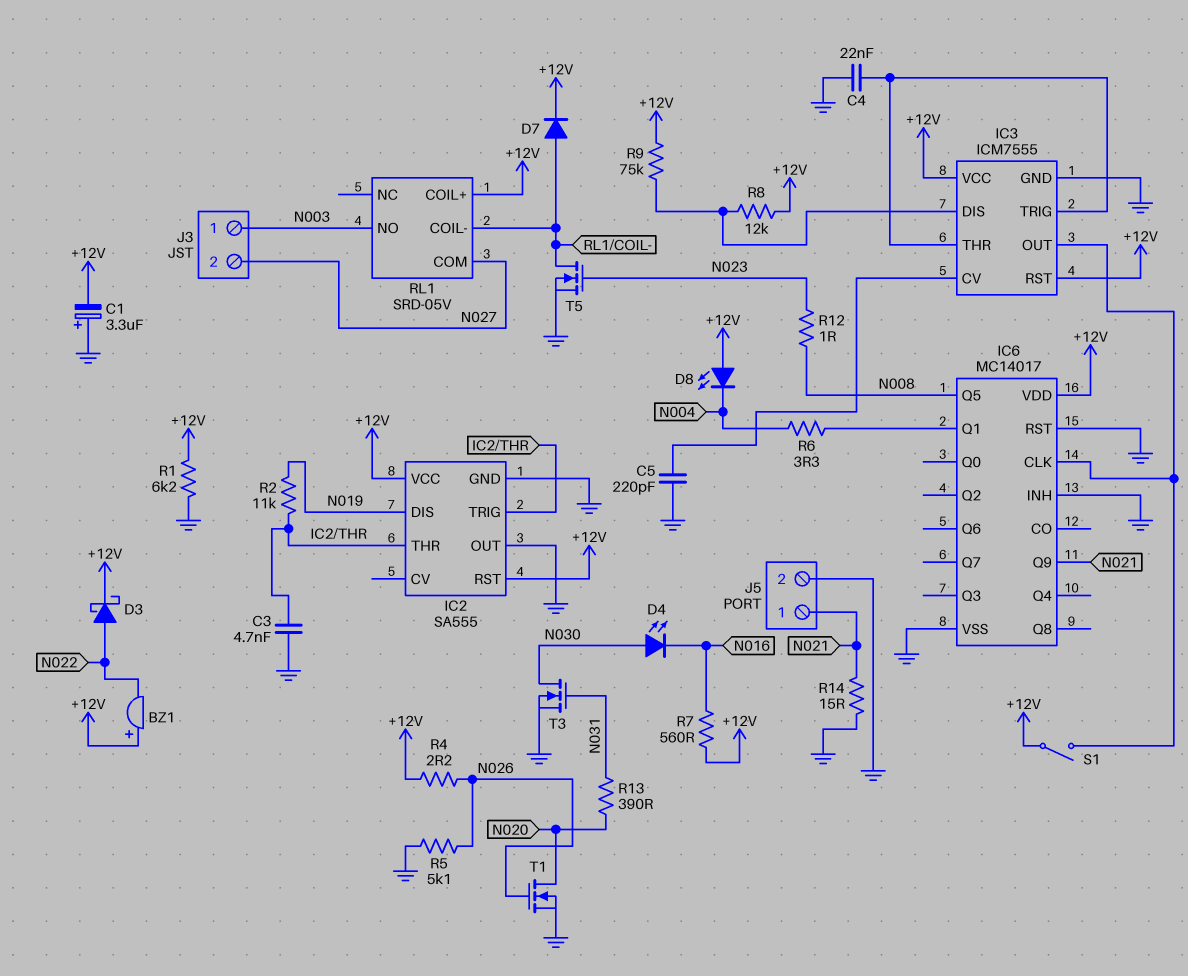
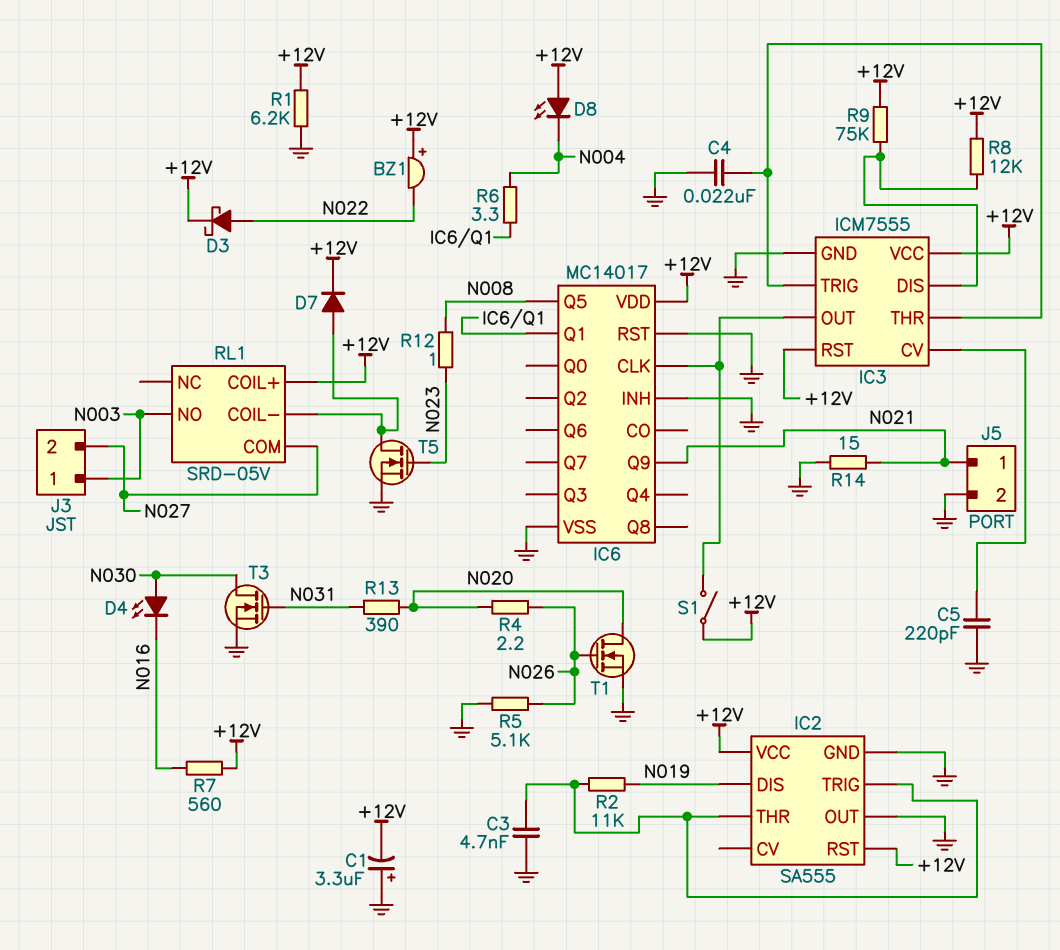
R4: 2.2 (+12V, N026) -> 2.2 (N020, N026)

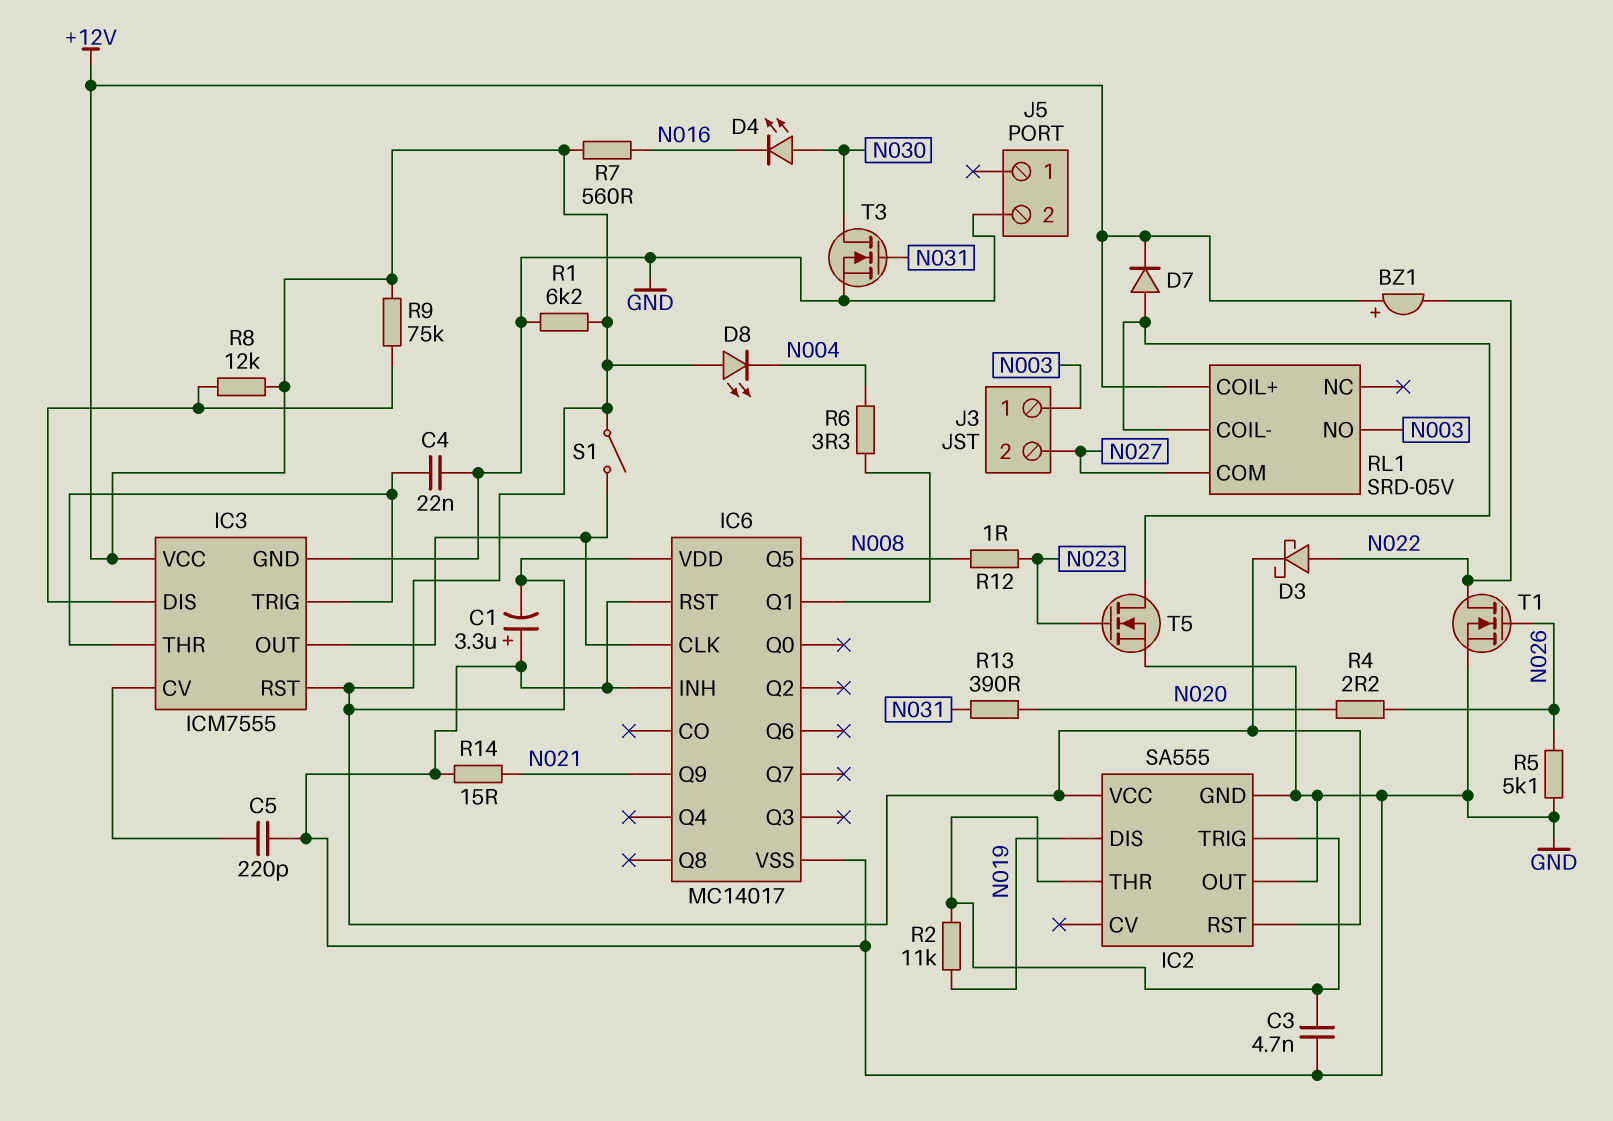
J5 pin 1: N021 -> none
T1: NMOS (G N026, D N020, S GND) -> NMOS (G N026, D N022, S GND)

